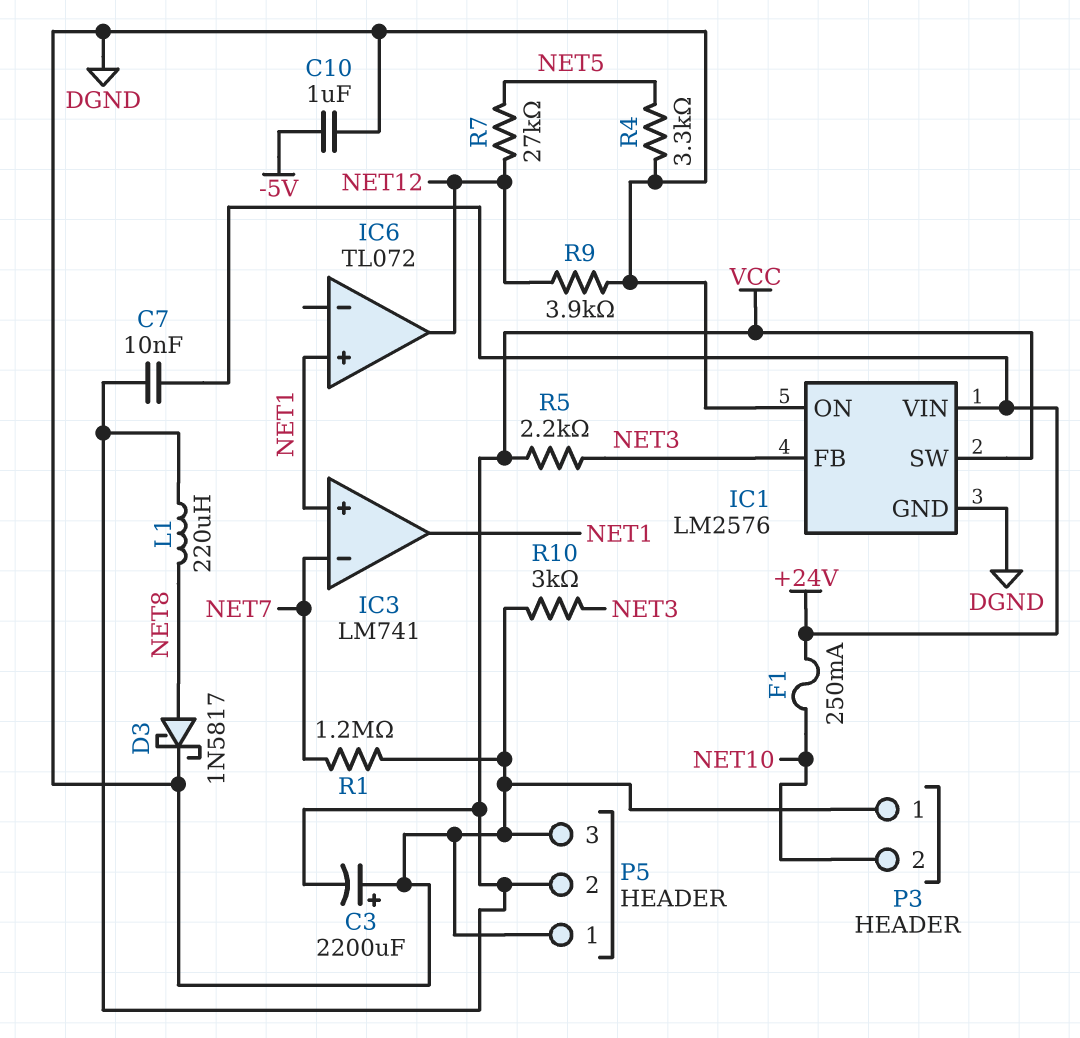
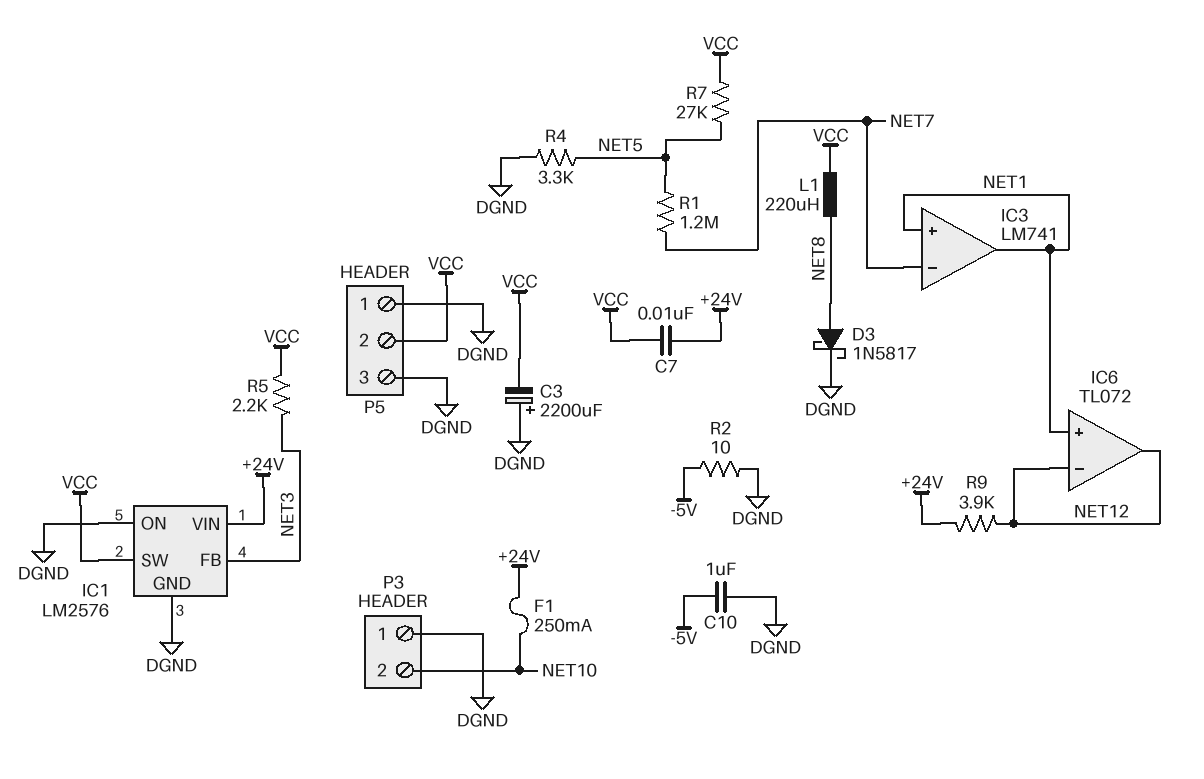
IC6 pin in-: none -> NET12
R1: 1.2M (DGND, NET7) -> 1.2M (NET5, NET7)
R2: none -> 10 (-5V, DGND)
R7: 27k (NET5, NET12) -> 27k (NET5, VCC)
R9: 3.9k (DGND, NET12) -> 3.9k (+24V, NET12)
R10: 3k (DGND, NET3) -> none

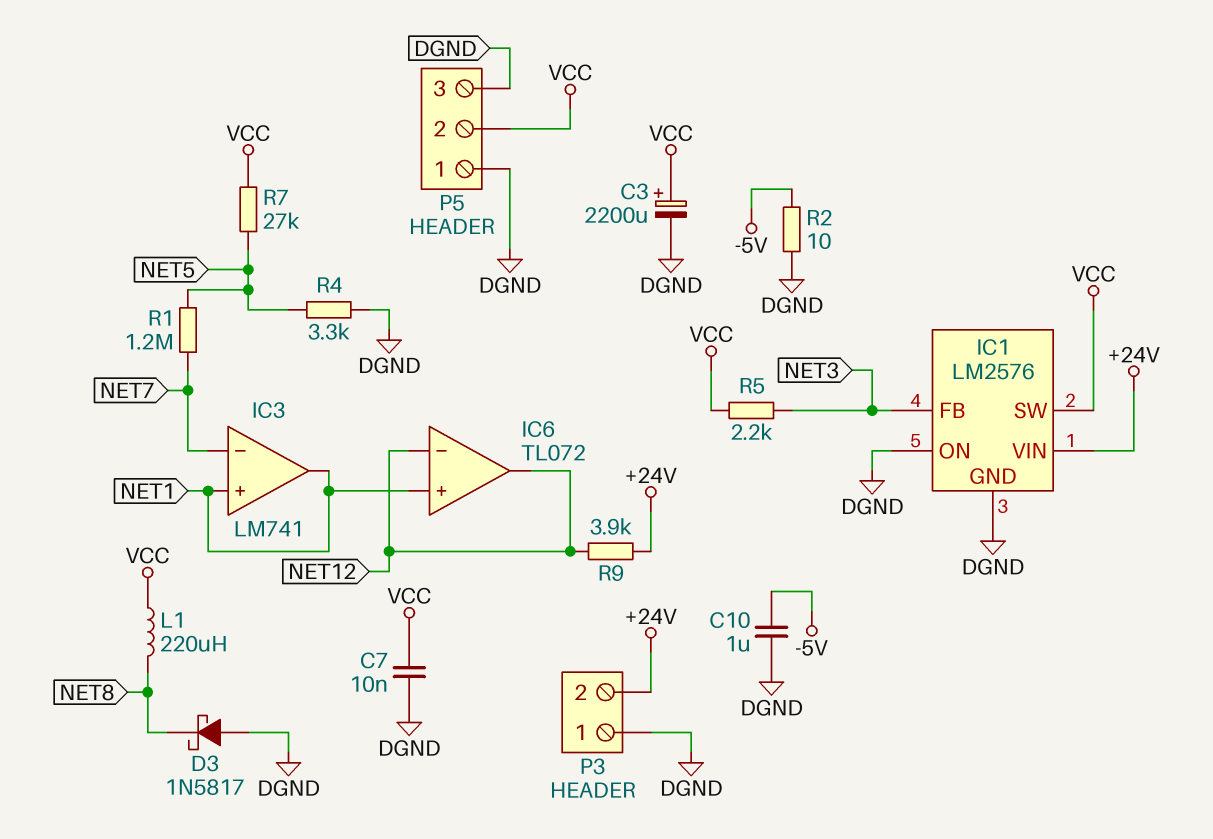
C3: 2200uF (plus DGND, minus VCC) -> 2200uF (plus VCC, minus DGND)
C7: 10nF (+24V, VCC) -> 10nF (DGND, VCC)
D3: schottky 1N5817 (A NET8, K DGND) -> schottky 1N5817 (A DGND, K NET8)
F1: 250mA (+24V, NET10) -> none
P3 pin 2: NET10 -> +24V

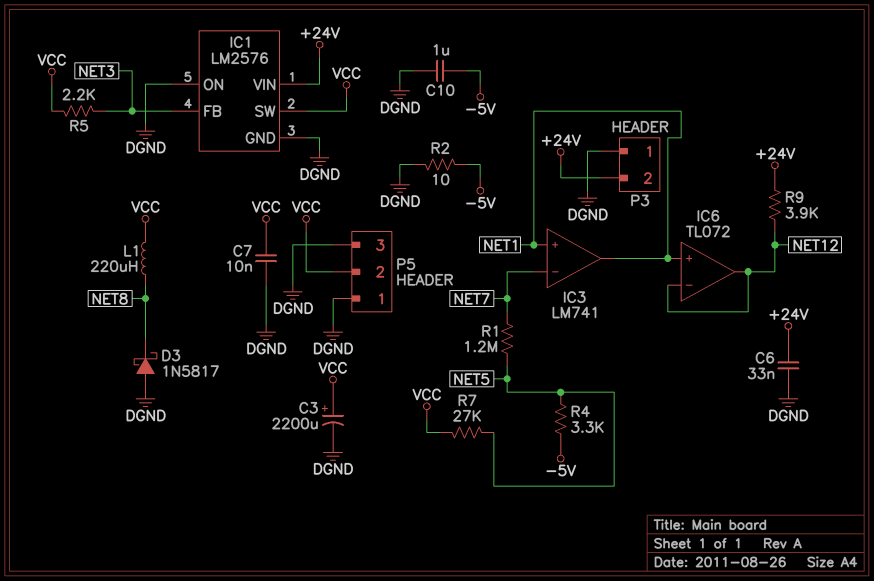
C6: none -> 33nF (+24V, DGND)
R4: 3.3k (DGND, NET5) -> 3.3k (-5V, NET5)

